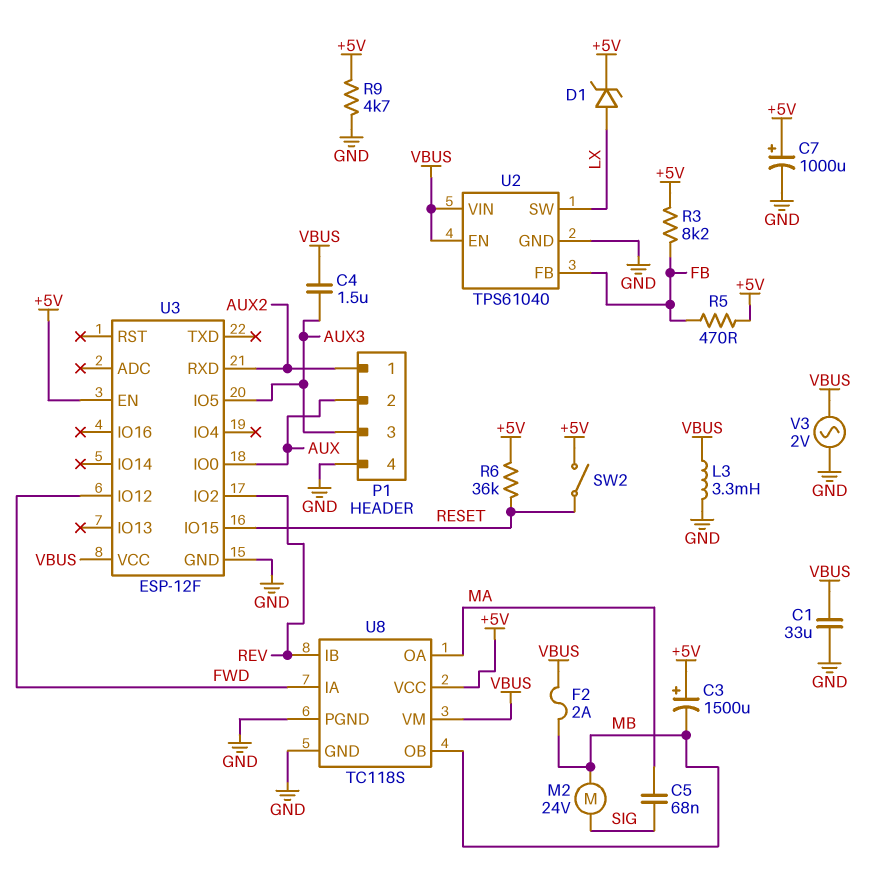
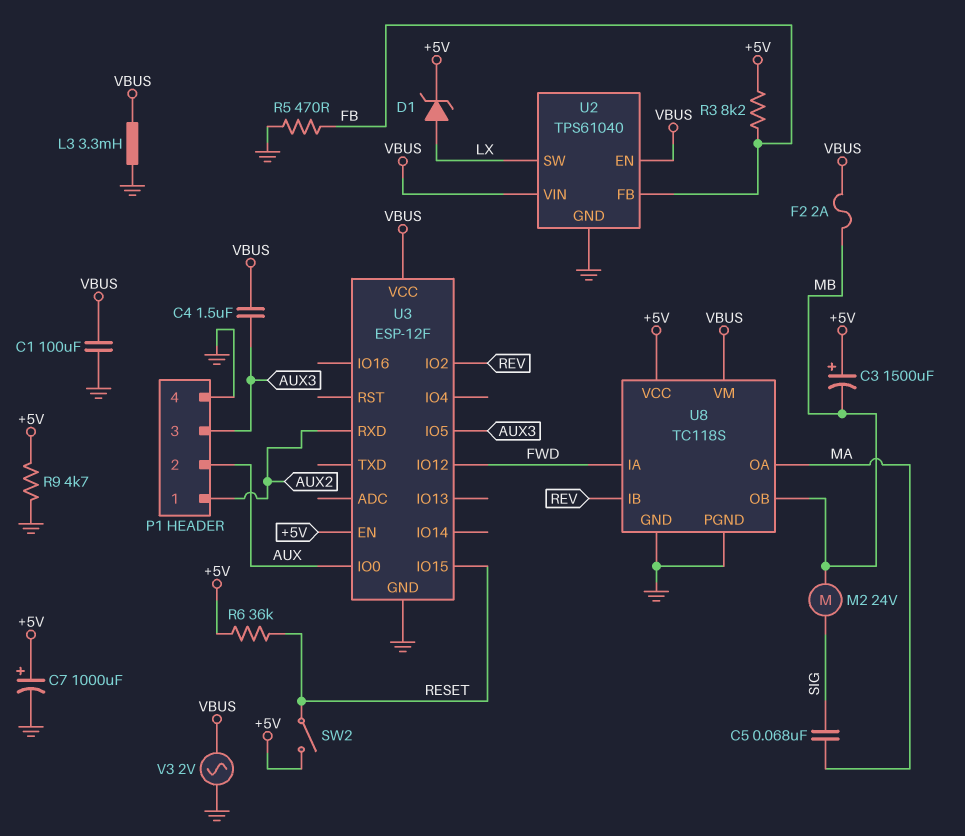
C1: 33uF (GND, VBUS) -> 100uF (GND, VBUS)
R5: 470 (+5V, FB) -> 470 (FB, GND)

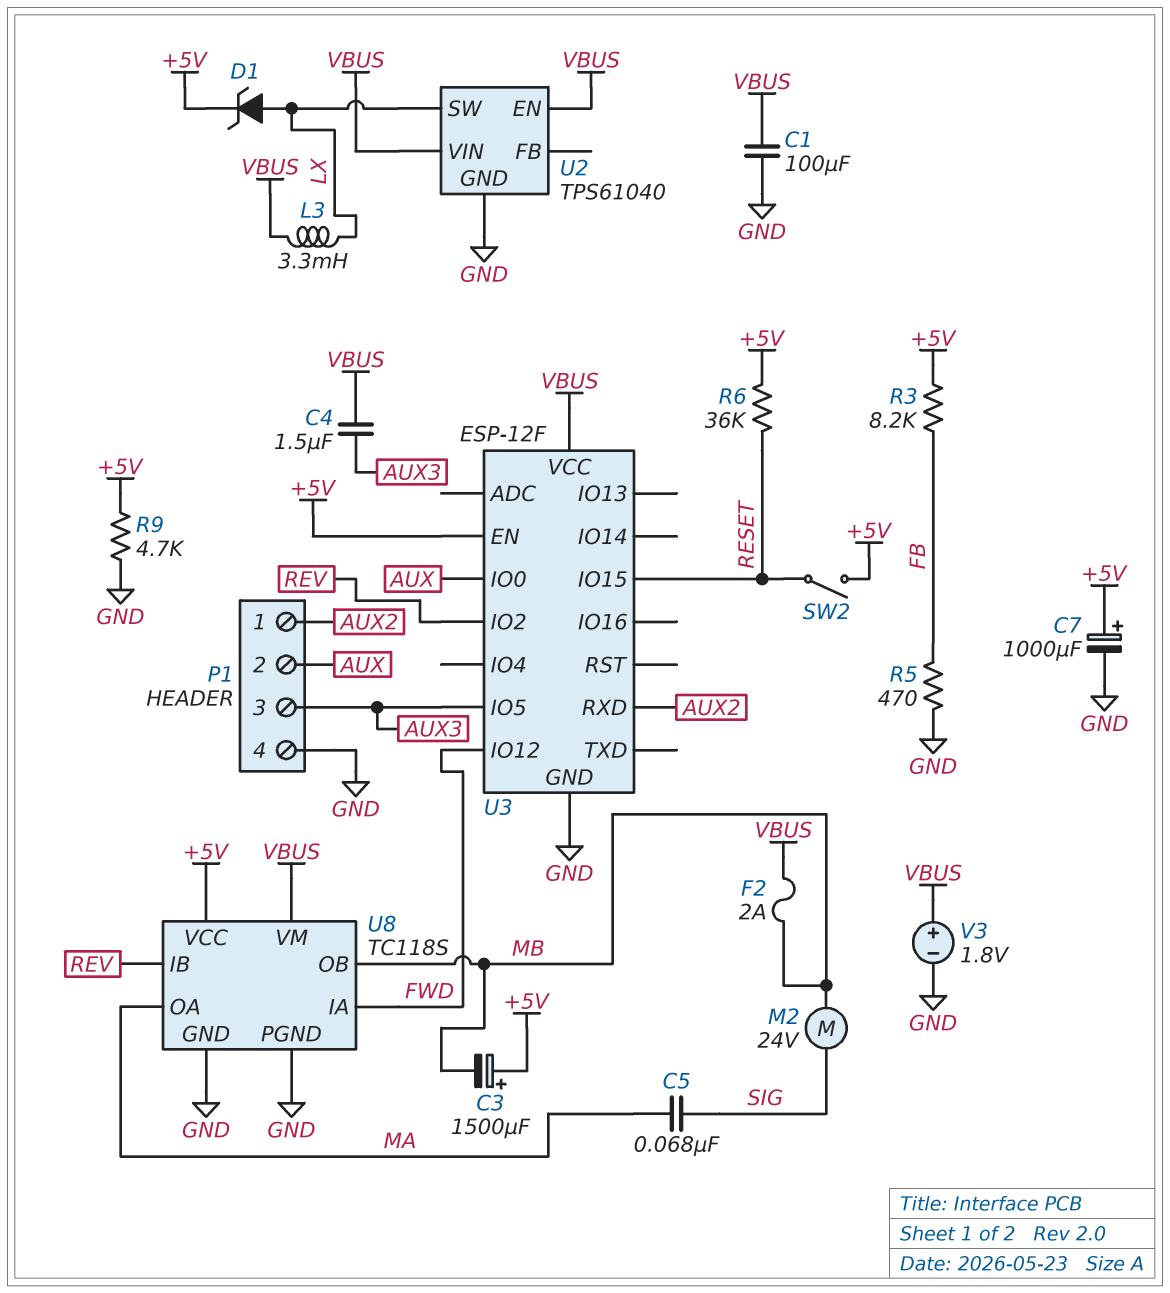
L3: 3.3mH (GND, VBUS) -> 3.3mH (LX, VBUS)
U2 pin FB: FB -> none
V3: AC 2V (GND, VBUS) -> 1.8V (plus VBUS, minus GND)

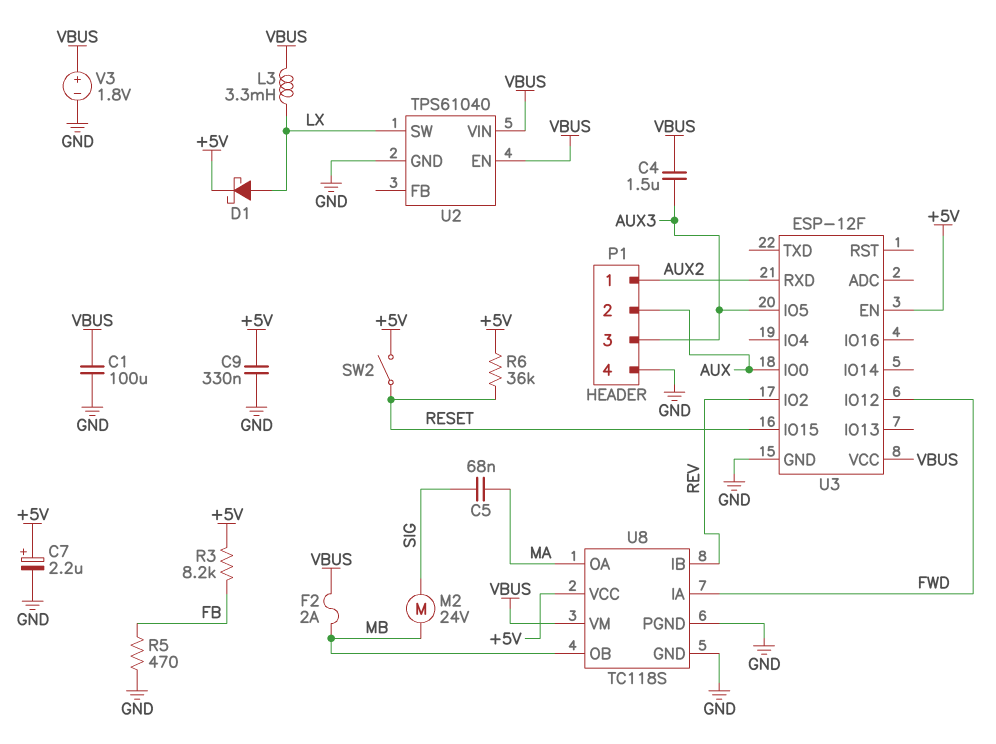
C3: 1500uF (plus +5V, minus MB) -> none
C7: 1000uF (plus +5V, minus GND) -> 2.2uF (plus +5V, minus GND)
C9: none -> 330nF (+5V, GND)
D1: zener (A LX, K +5V) -> schottky (A LX, K +5V)
R9: 4.7k (+5V, GND) -> none

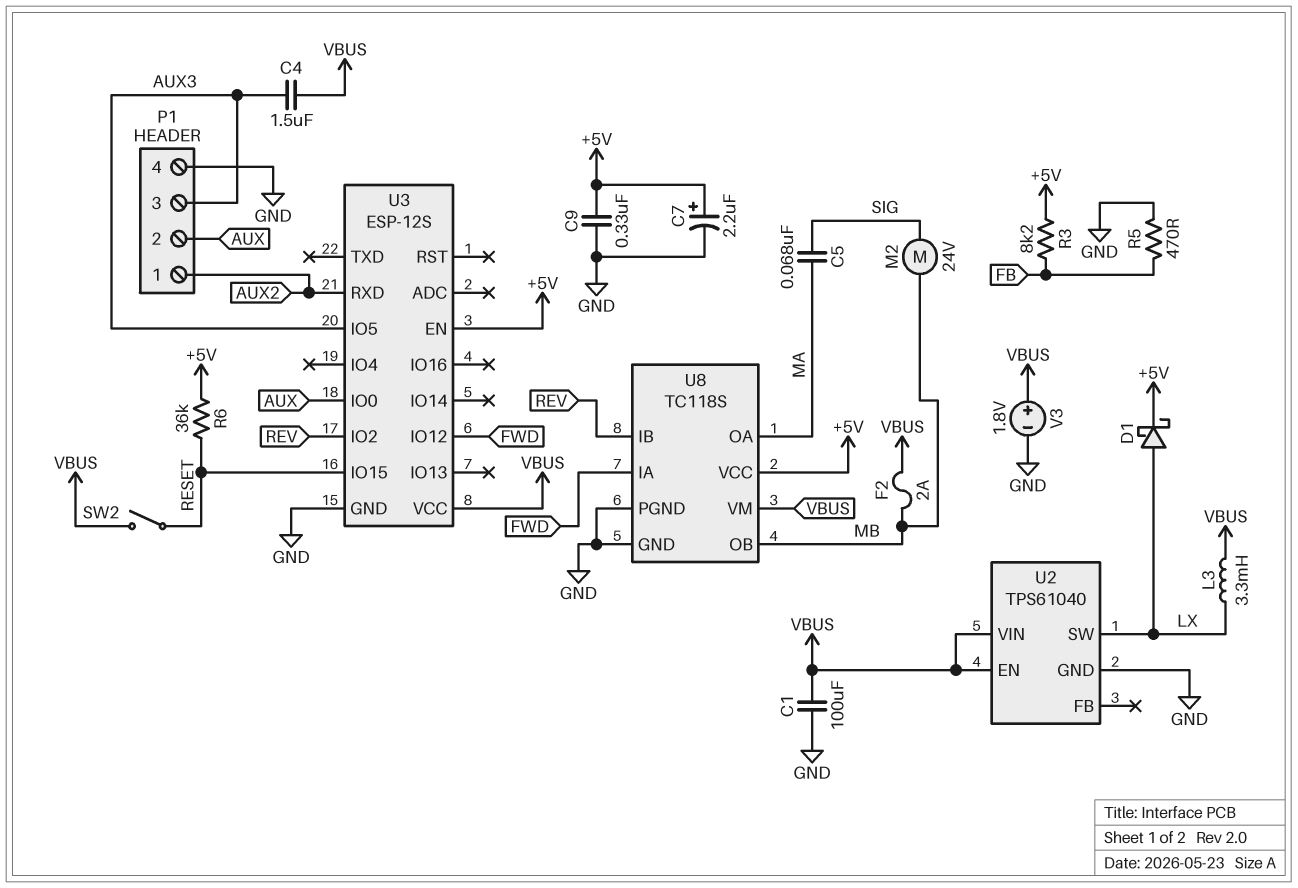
SW2: switch (+5V, RESET) -> switch (RESET, VBUS)
U3: ESP-12F -> ESP-12S

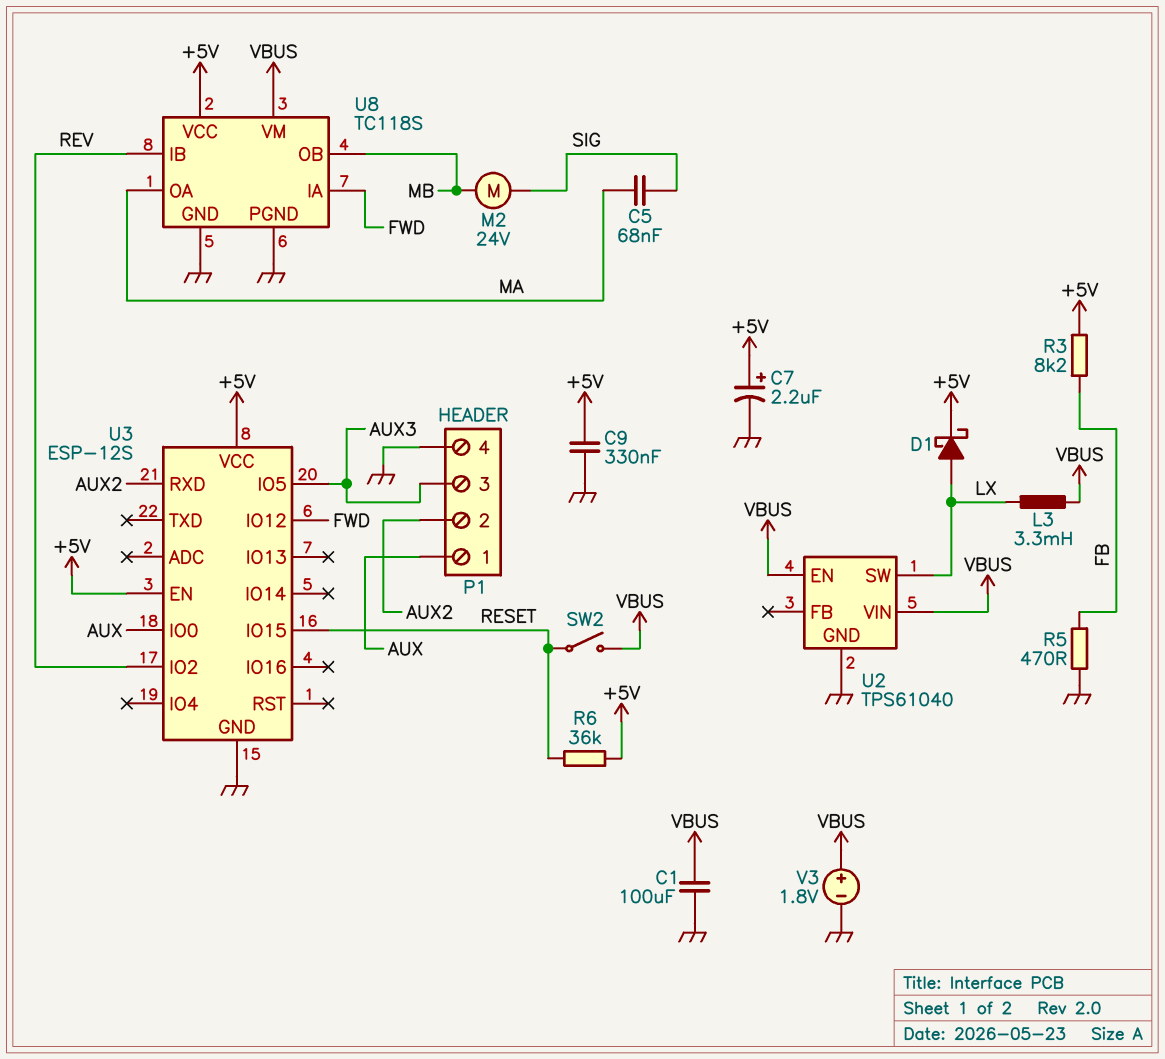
C4: 1.5uF (AUX3, VBUS) -> none
F2: 2A (MB, VBUS) -> none
P1 pin 1: AUX2 -> AUX
P1 pin 2: AUX -> AUX2
U3 pin VCC: VBUS -> +5V

